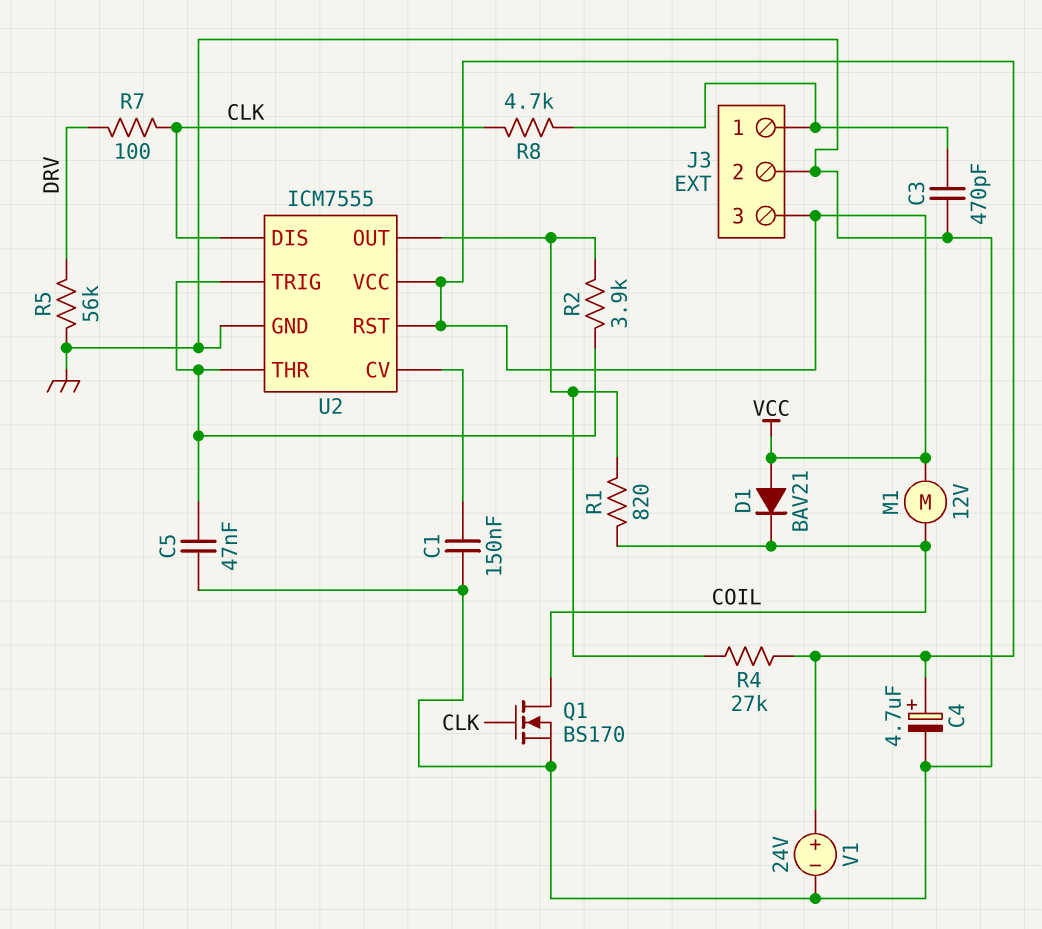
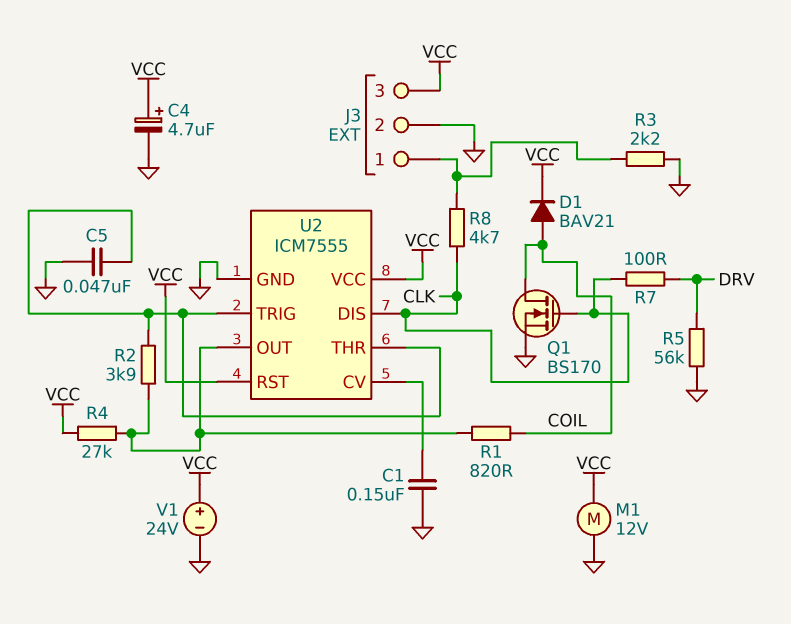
C3: 470pF (GND, J3/1) -> none
D1: diode BAV21 (A VCC, K COIL) -> diode BAV21 (A COIL, K VCC)
M1: motor 12V (COIL, VCC) -> motor 12V (GND, VCC)
R3: none -> 2.2k (GND, J3/1)

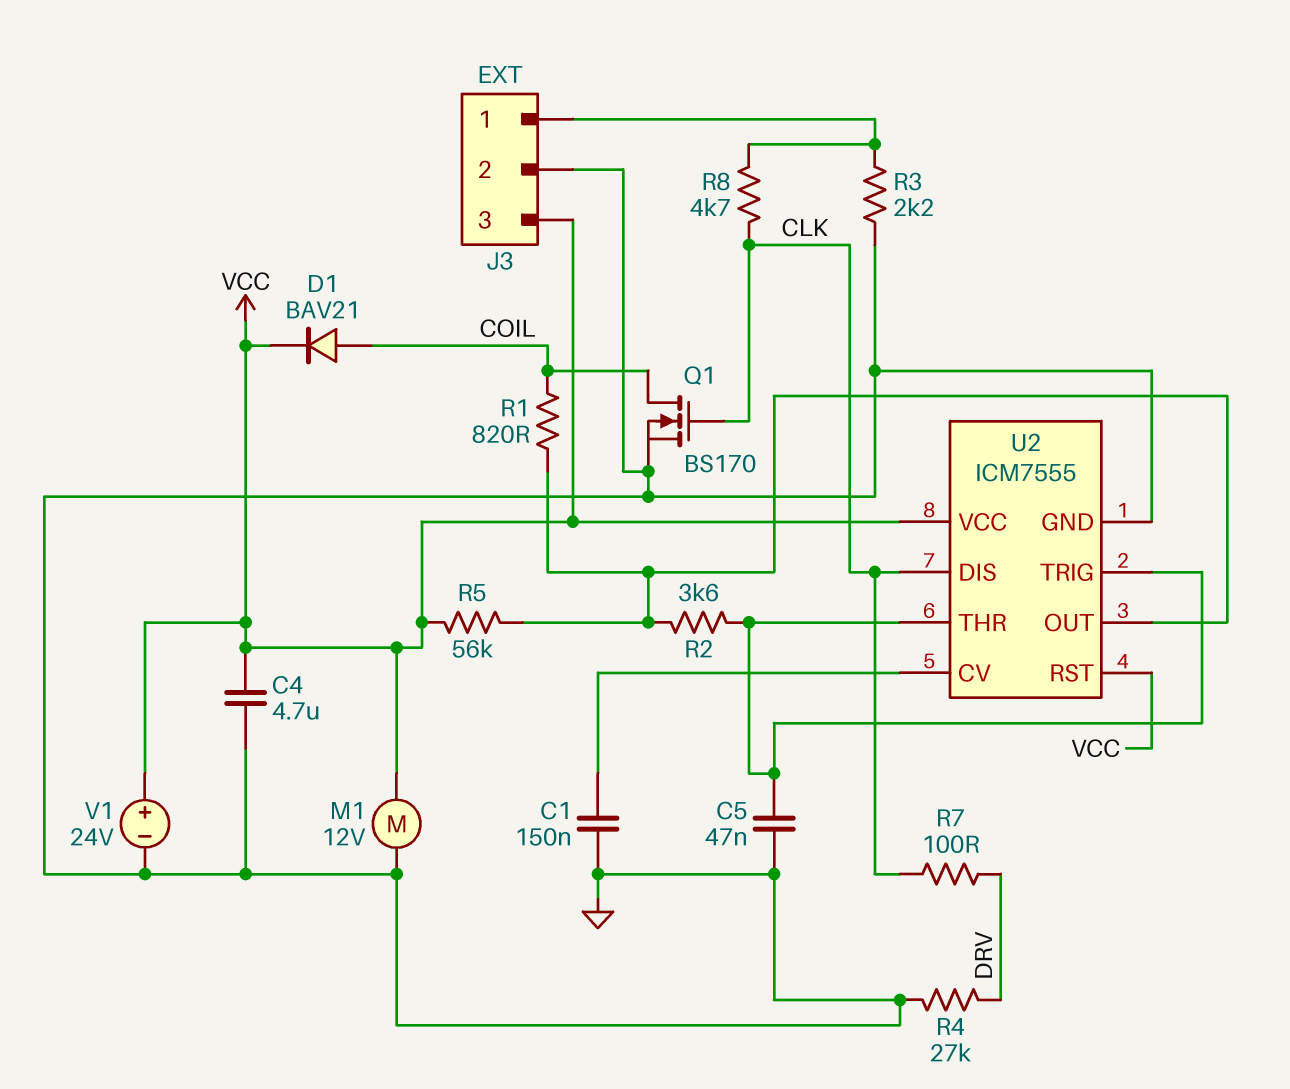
C4: 4.7uF (plus VCC, minus GND) -> 4.7uF (GND, VCC)
R2: 3.9k (U2/OUT, U2/THR) -> 3.6k (U2/OUT, U2/THR)
R4: 27k (U2/OUT, VCC) -> 27k (DRV, GND)
R5: 56k (DRV, GND) -> 56k (U2/OUT, VCC)

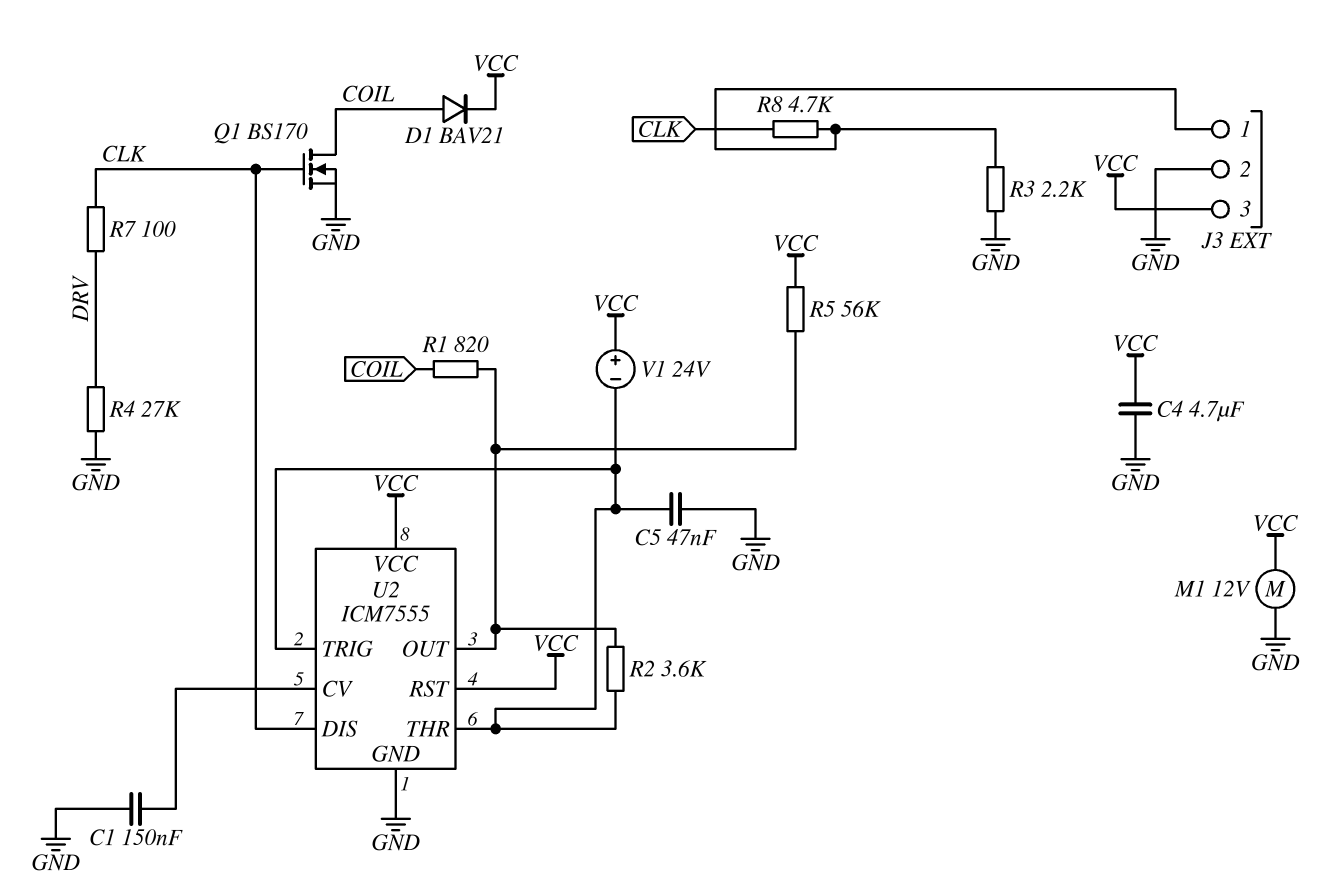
V1: 24V (plus VCC, minus GND) -> 24V (plus VCC, minus U2/THR)

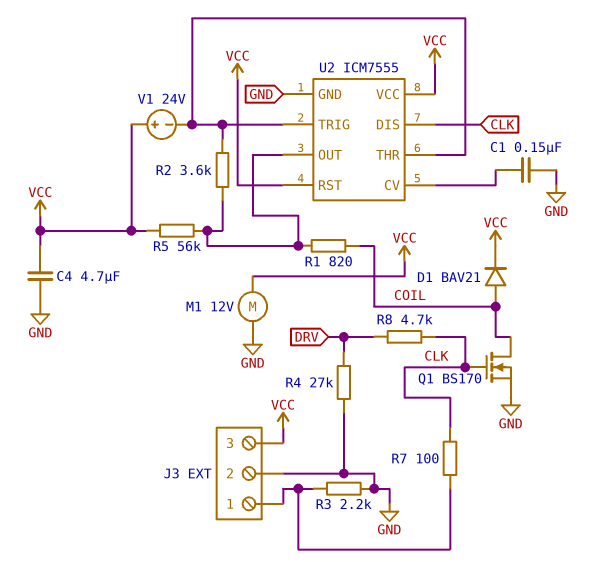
C5: 47nF (GND, U2/THR) -> none
R7: 100 (CLK, DRV) -> 100 (CLK, J3/1)
R8: 4.7k (CLK, J3/1) -> 4.7k (CLK, DRV)

